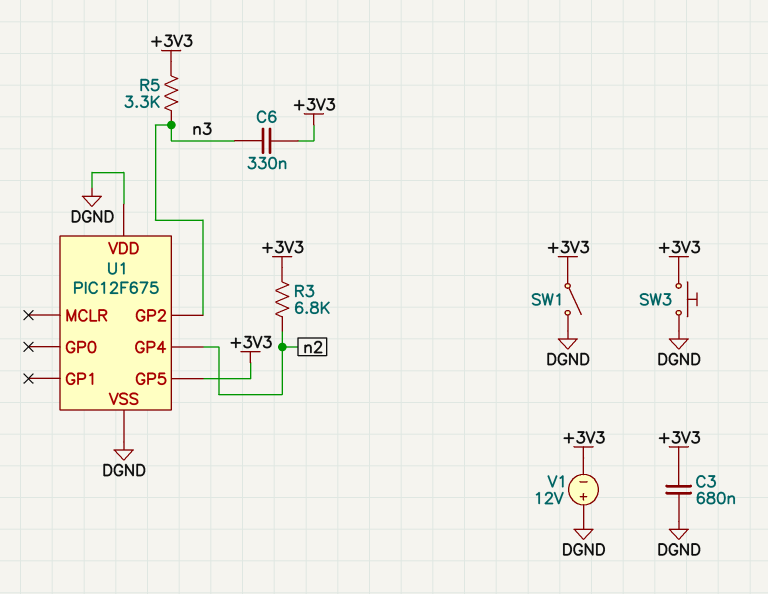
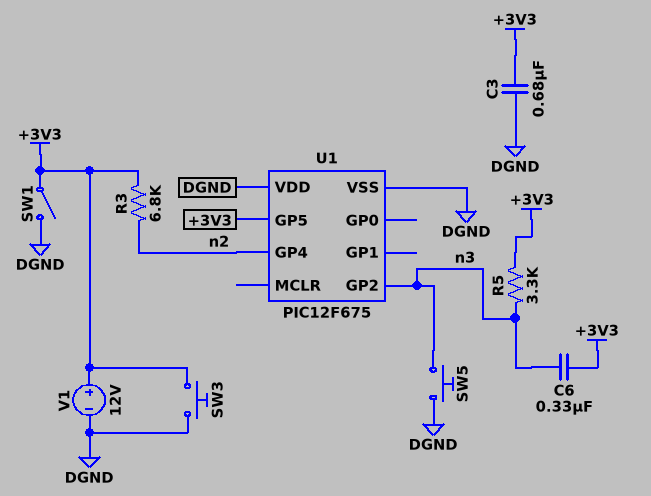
SW5: none -> button (DGND, n3)
V1: 12V (plus DGND, minus +3V3) -> 12V (plus +3V3, minus DGND)

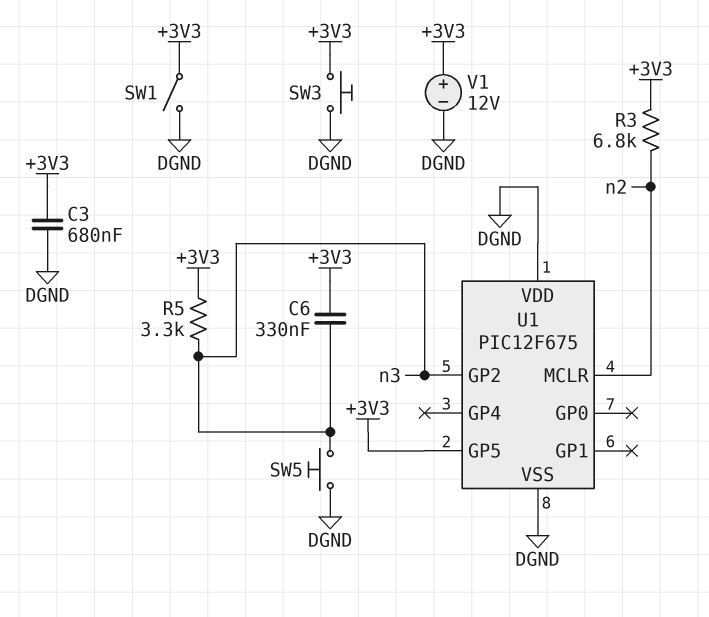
U1 pin GP4: n2 -> none
U1 pin MCLR: none -> n2

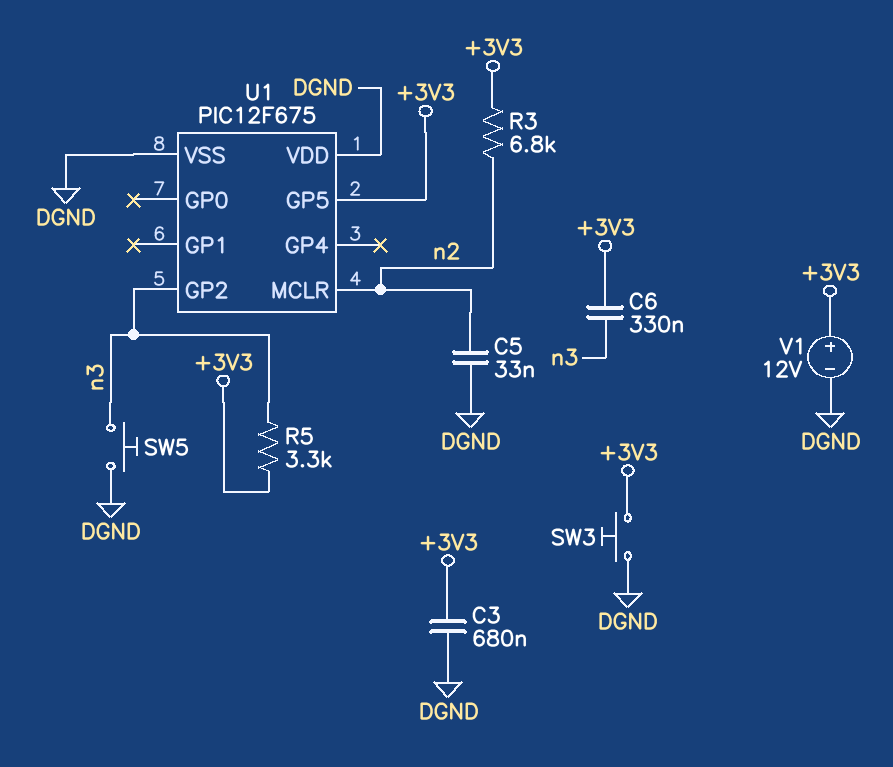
C5: none -> 33nF (DGND, n2)
SW1: switch (+3V3, DGND) -> none

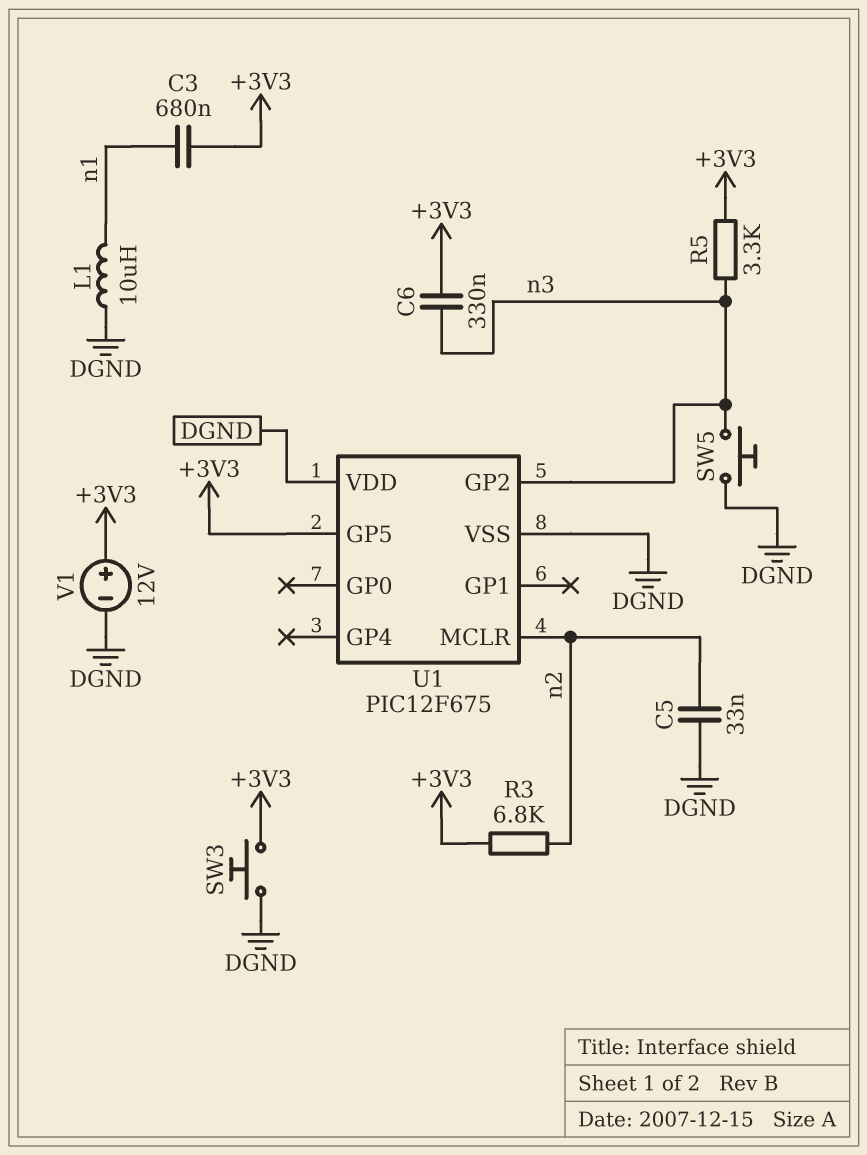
C3: 680nF (+3V3, DGND) -> 680nF (+3V3, n1)
L1: none -> 10uH (DGND, n1)

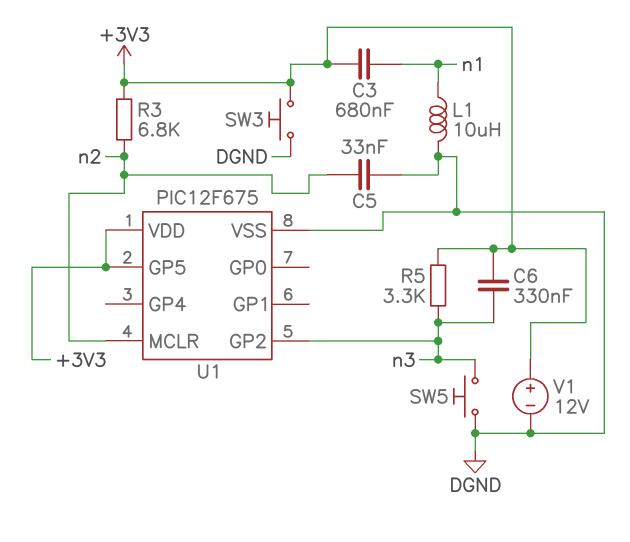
U1 pin VDD: DGND -> +3V3

